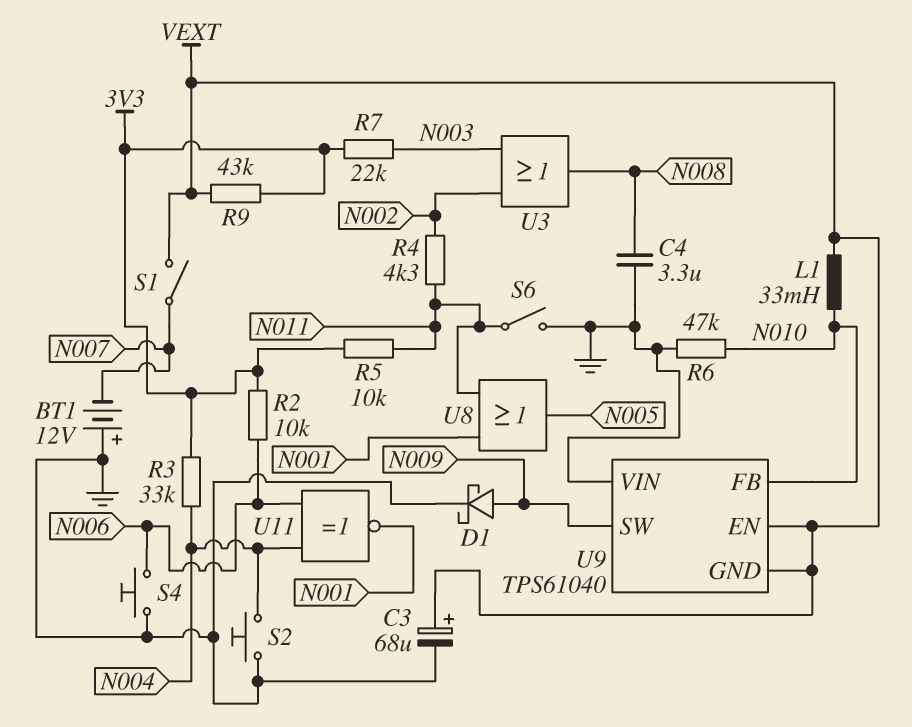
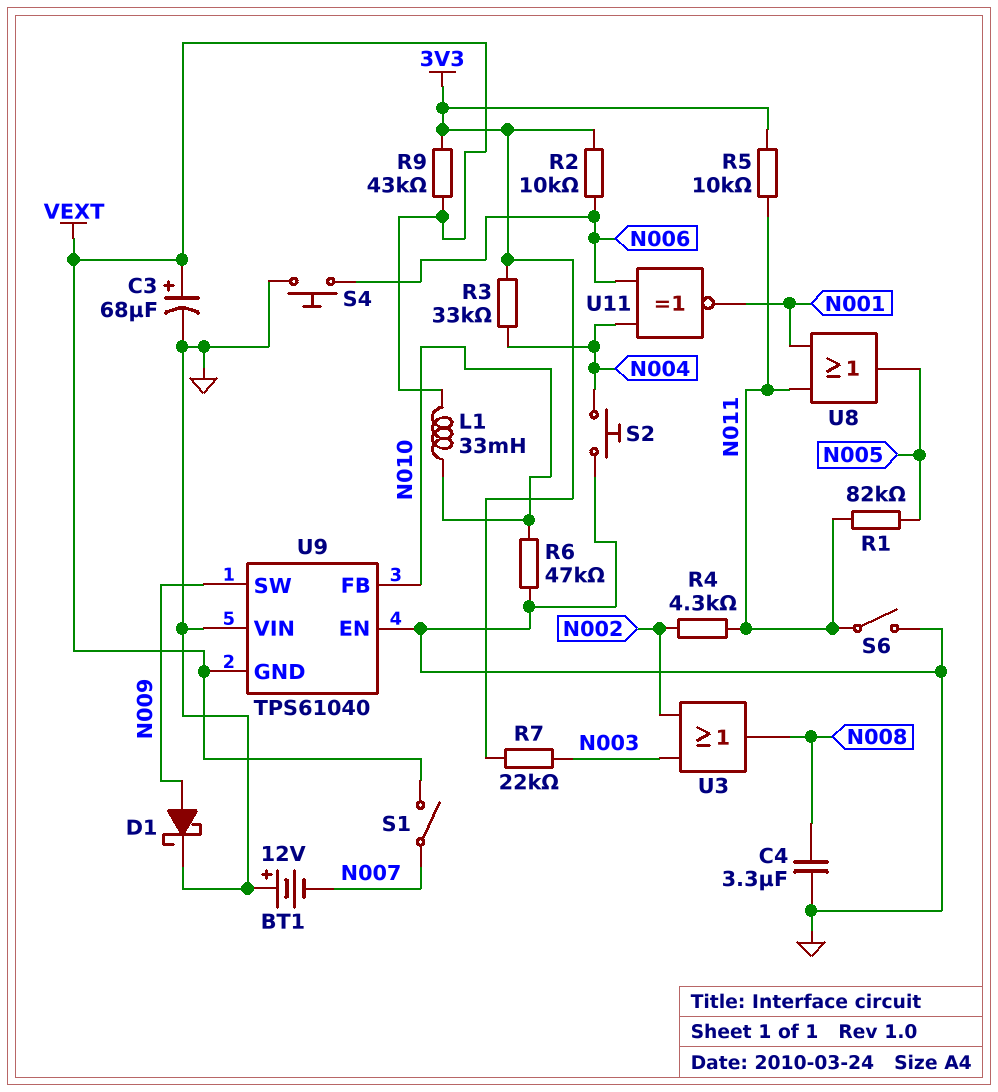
R1: none -> 82k (N005, N011)
U9 pin EN: VEXT -> GND

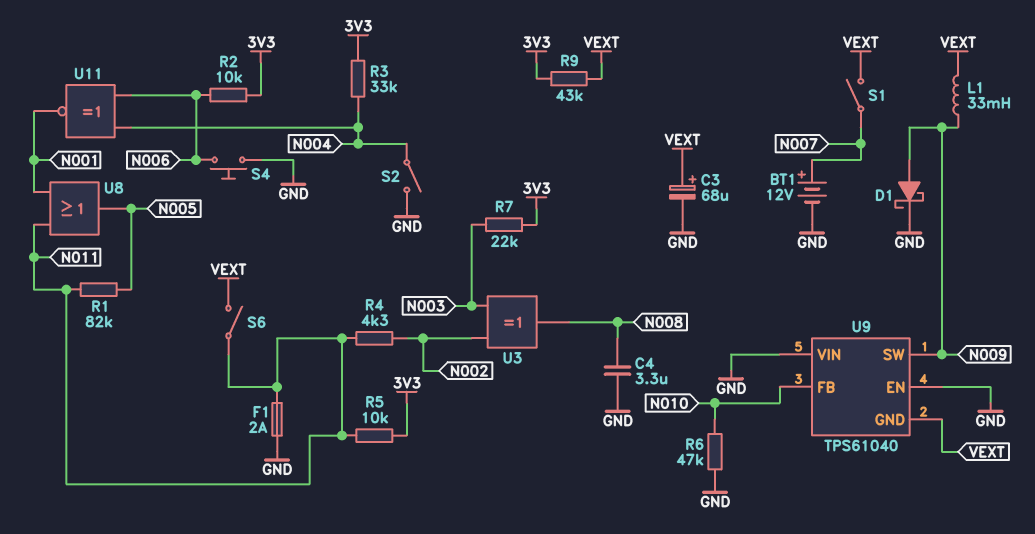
BT1: 12V (plus GND, minus N007) -> 12V (plus N007, minus GND)
F1: none -> 2A (GND, N011)
L1: 33mH (N010, VEXT) -> 33mH (N009, VEXT)
S2: button (GND, N004) -> switch (GND, N004)
S6: switch (GND, N011) -> switch (N011, VEXT)
U3: OR (in N002, in N003, out N008) -> XOR (in N002, in N003, out N008)

